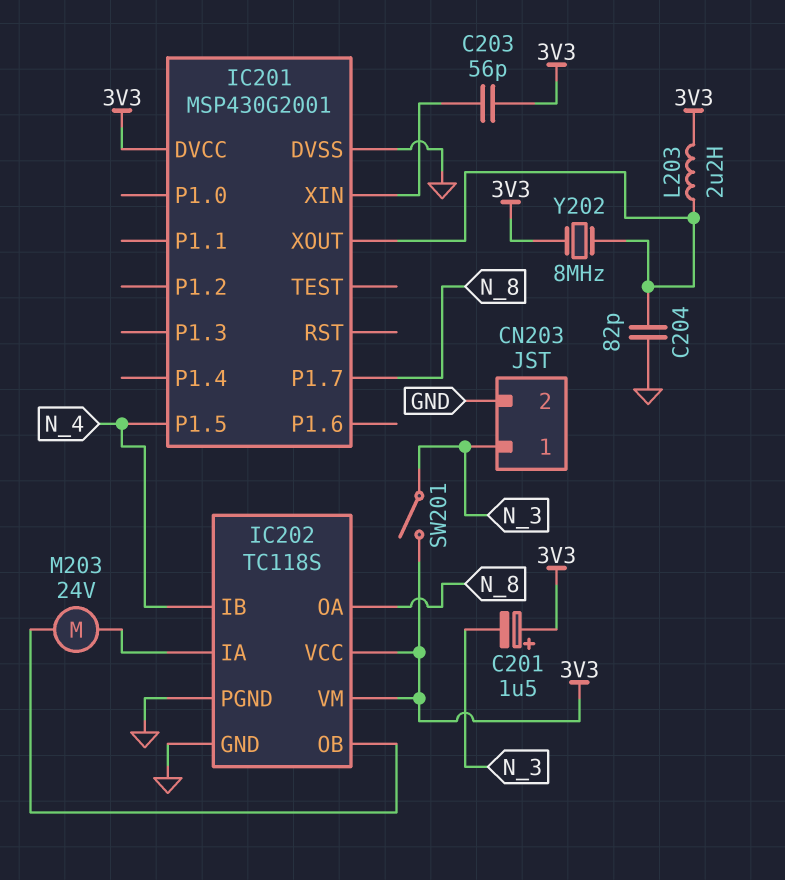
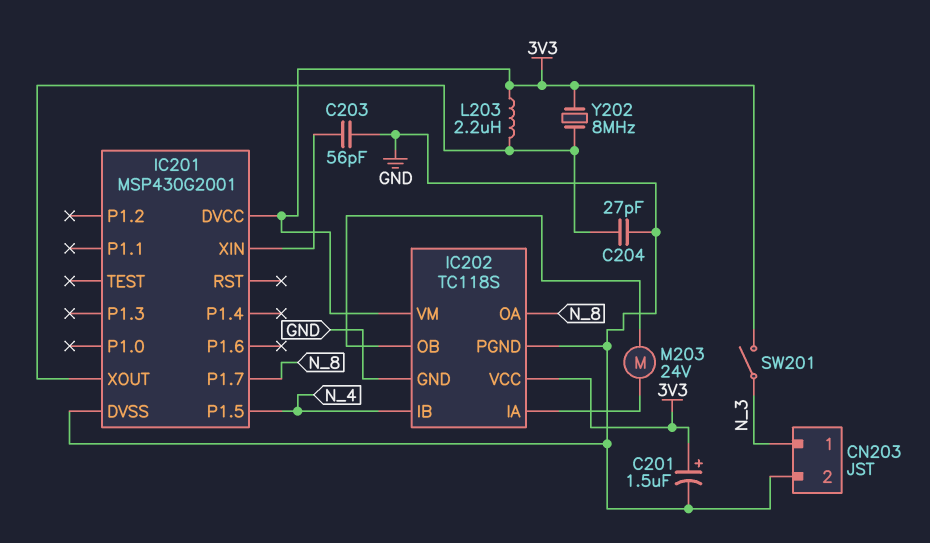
C201: 1.5uF (plus 3V3, minus N_3) -> 1.5uF (plus 3V3, minus GND)
C203: 56pF (3V3, IC201/XIN) -> 56pF (GND, IC201/XIN)
C204: 82pF (GND, IC201/XOUT) -> 27pF (GND, IC201/XOUT)

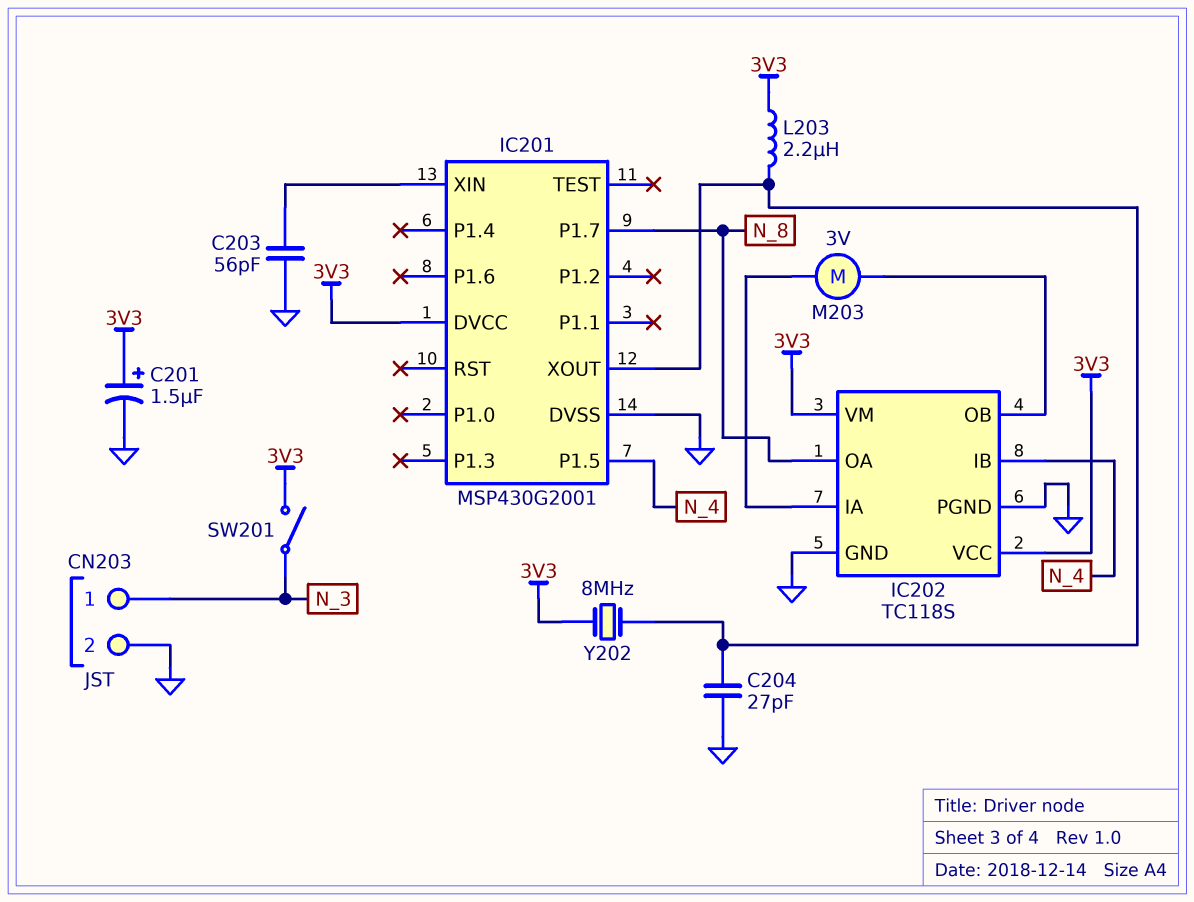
M203: motor 24V (IC202/IA, IC202/OB) -> motor 3V (IC202/IA, IC202/OB)

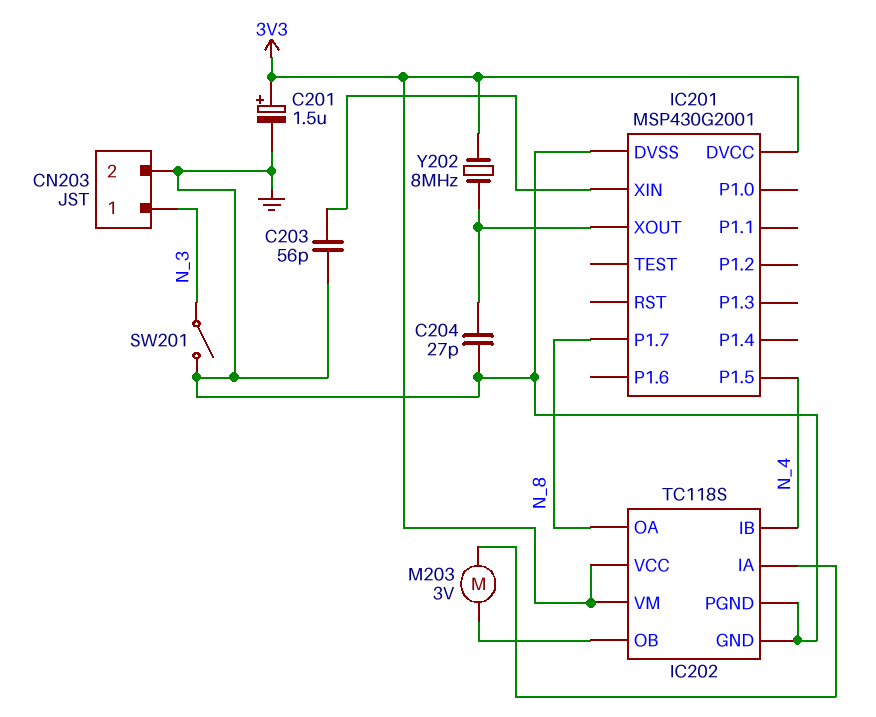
L203: 2.2uH (3V3, IC201/XOUT) -> none
SW201: switch (3V3, N_3) -> switch (GND, N_3)

